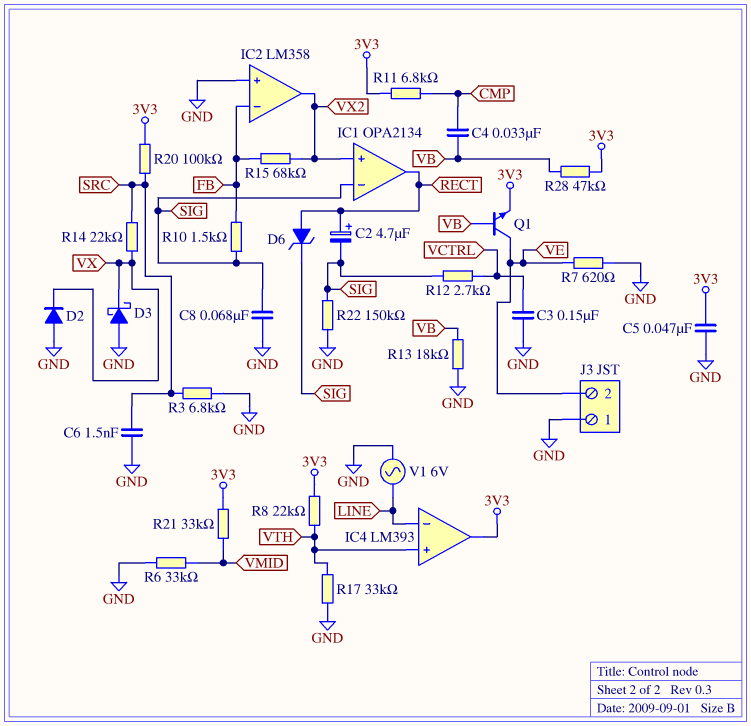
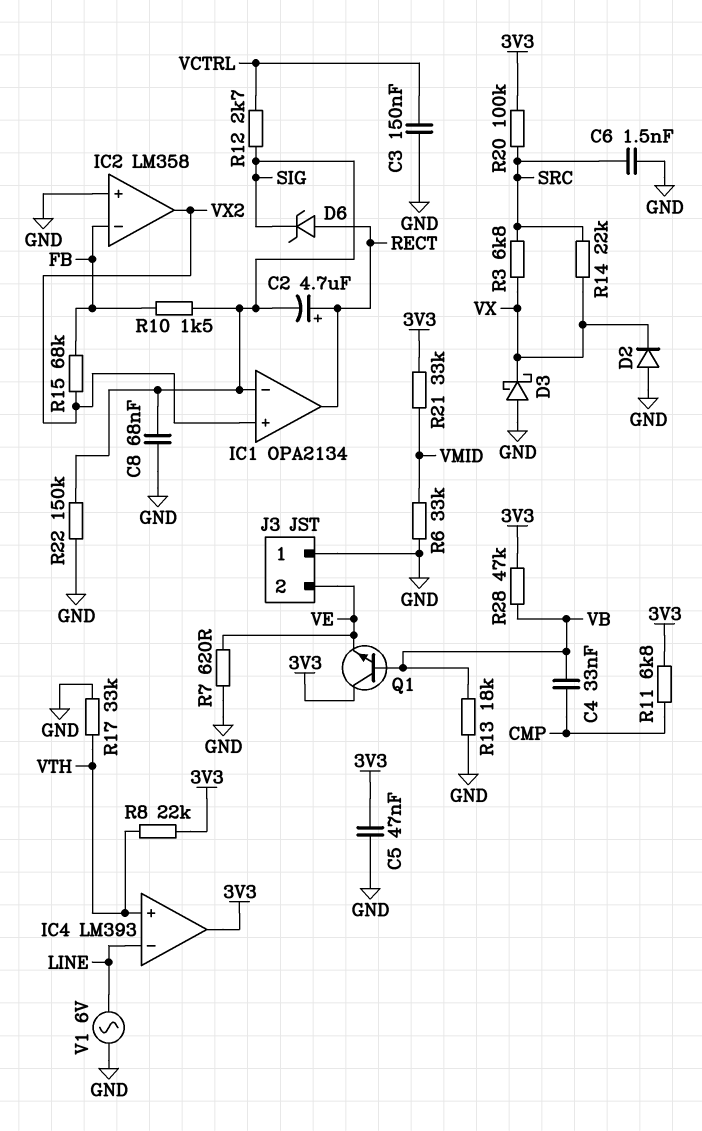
Q1: NPN (B VB, C VE, E 3V3) -> NPN (B VB, C 3V3, E VE)
R3: 6.8k (GND, SRC) -> 6.8k (SRC, VX)

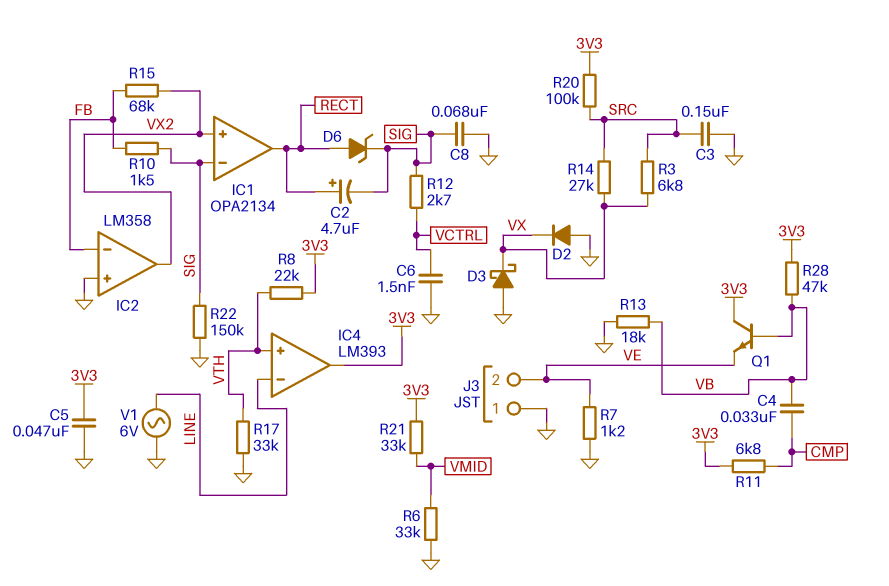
C3: 150nF (GND, VCTRL) -> 150nF (GND, SRC)
C6: 1.5nF (GND, SRC) -> 1.5nF (GND, VCTRL)
R7: 620 (GND, VE) -> 1.2k (GND, VE)
R14: 22k (SRC, VX) -> 27k (SRC, VX)

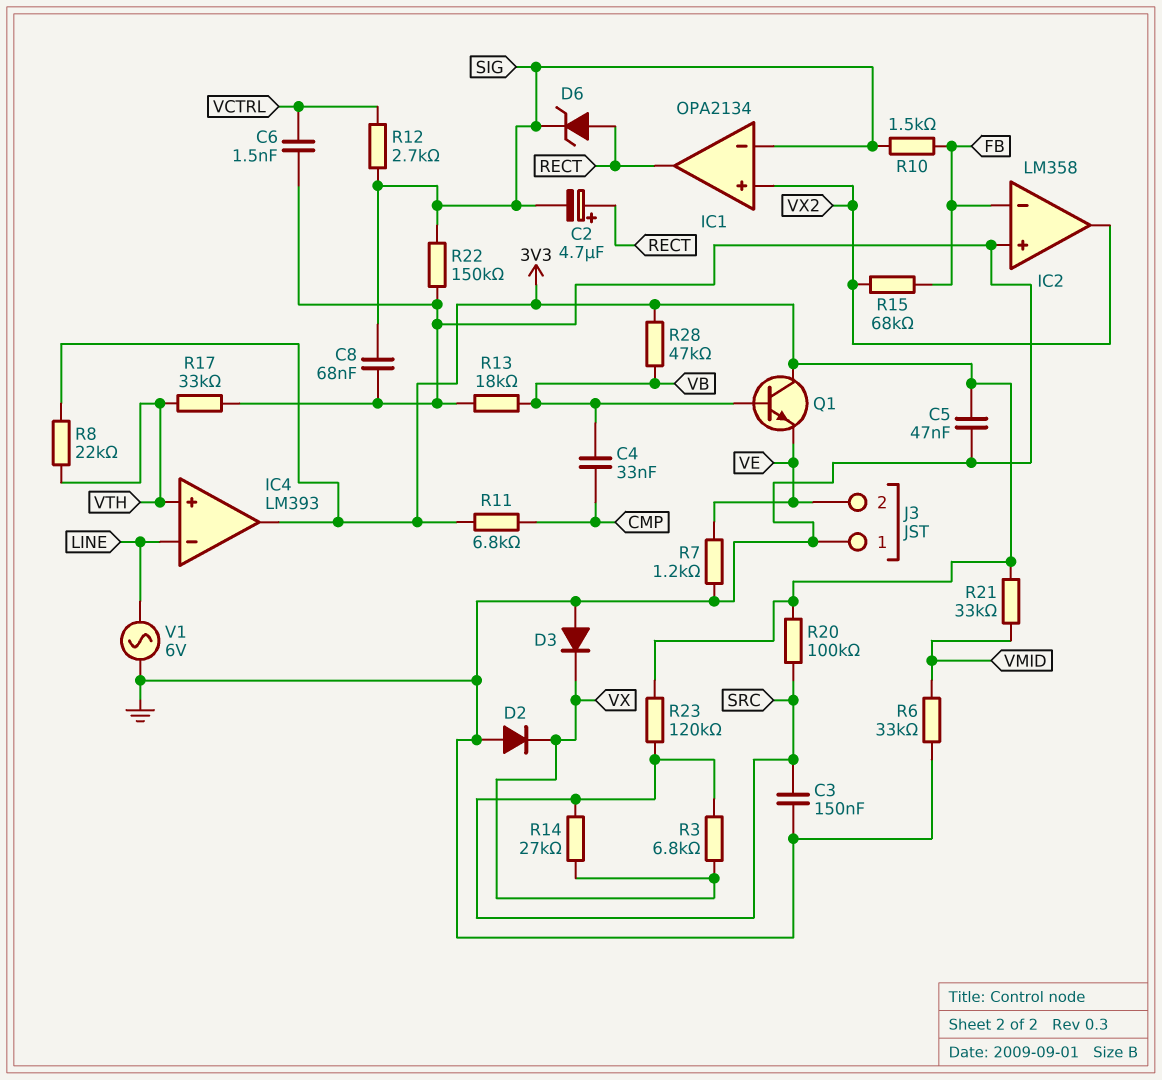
D3: schottky (A GND, K VX) -> diode (A GND, K VX)
R23: none -> 120k (3V3, SRC)

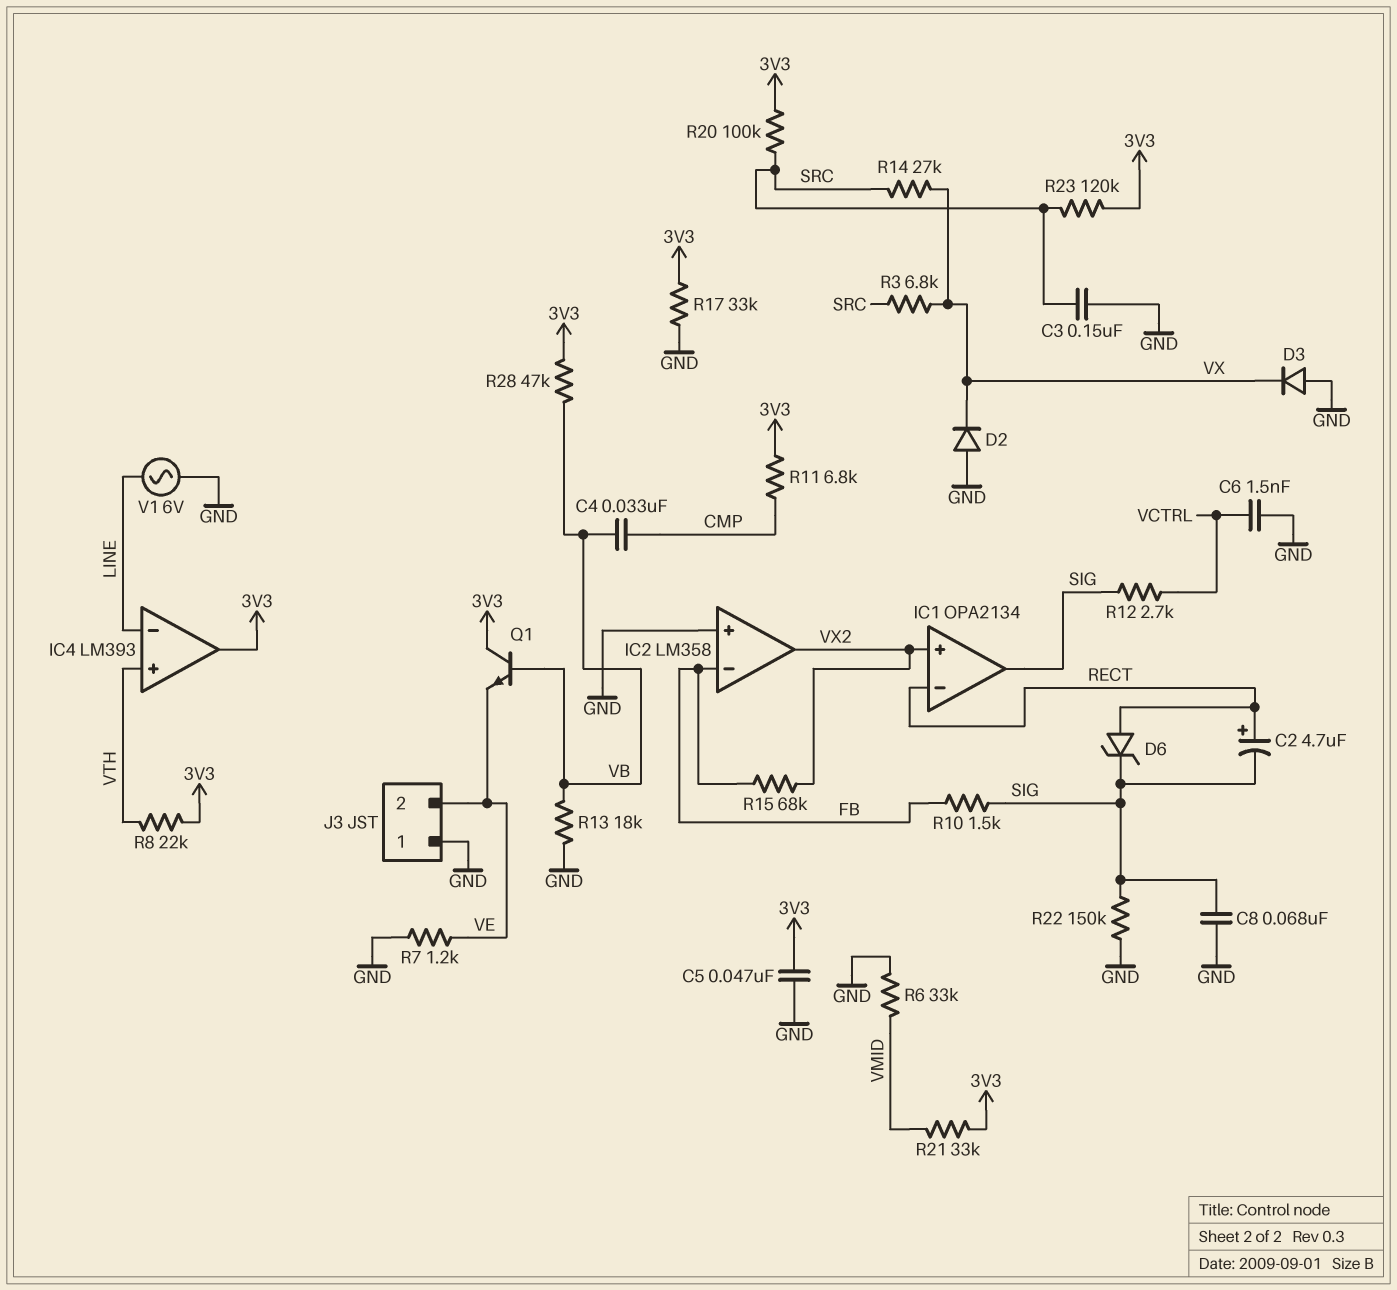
IC1 pin in-: SIG -> RECT
IC1 pin out: RECT -> SIG
R17: 33k (GND, VTH) -> 33k (3V3, GND)

